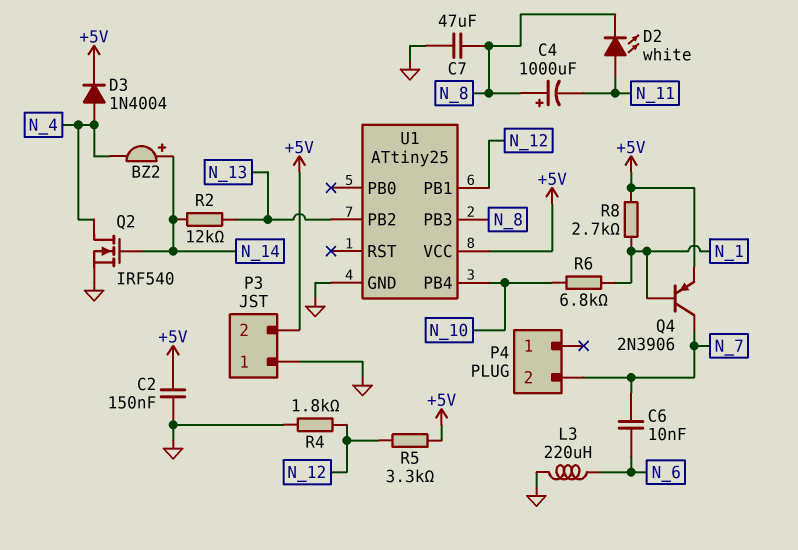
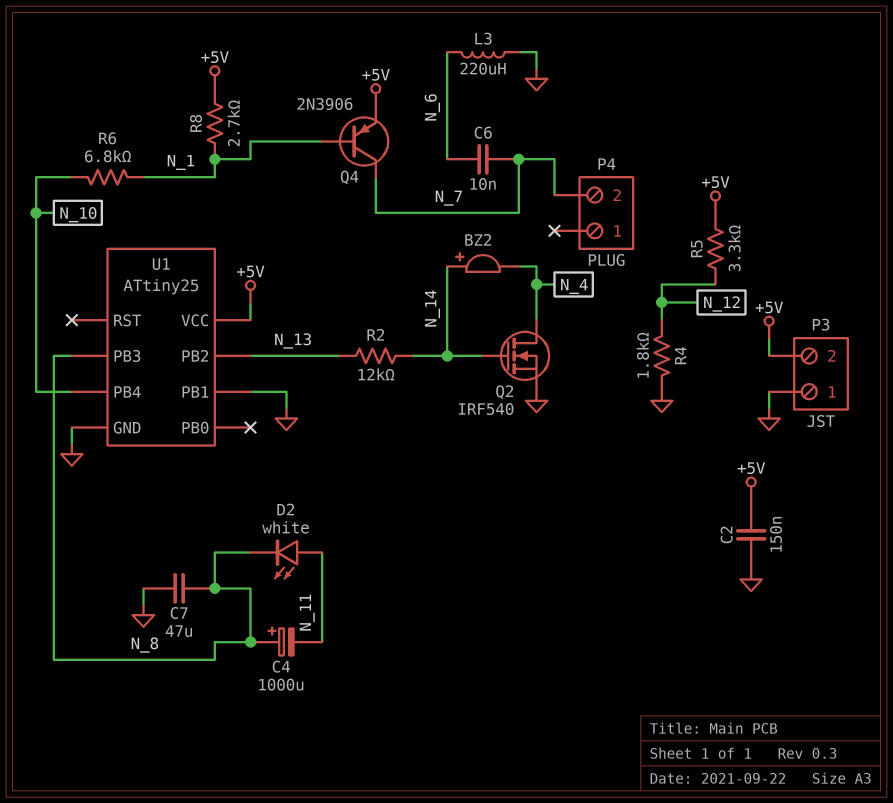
D3: diode 1N4004 (A N_4, K +5V) -> none
U1 pin PB1: N_12 -> GND

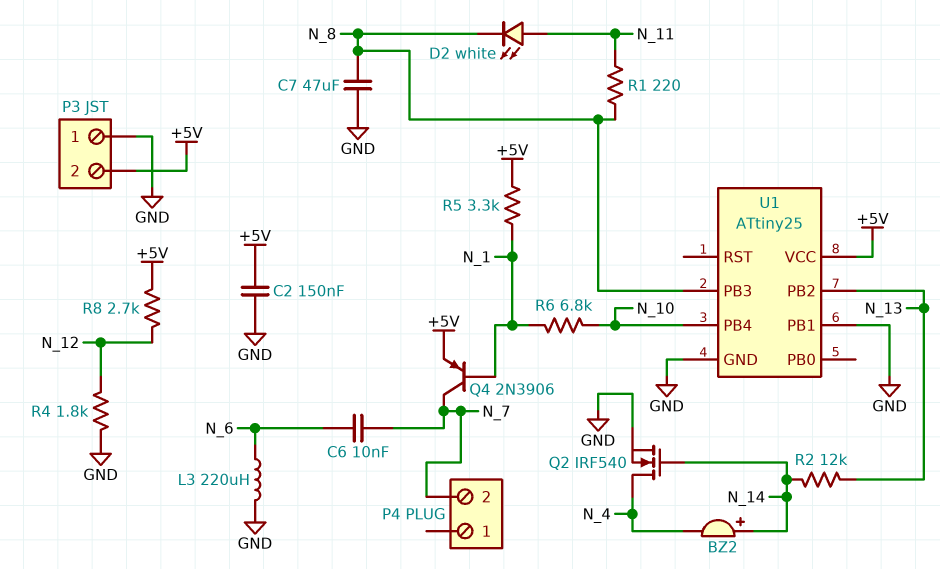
C4: 1000uF (plus N_8, minus N_11) -> none
R1: none -> 220 (N_8, N_11)
R5: 3.3k (+5V, N_12) -> 3.3k (+5V, N_1)
R8: 2.7k (+5V, N_1) -> 2.7k (+5V, N_12)

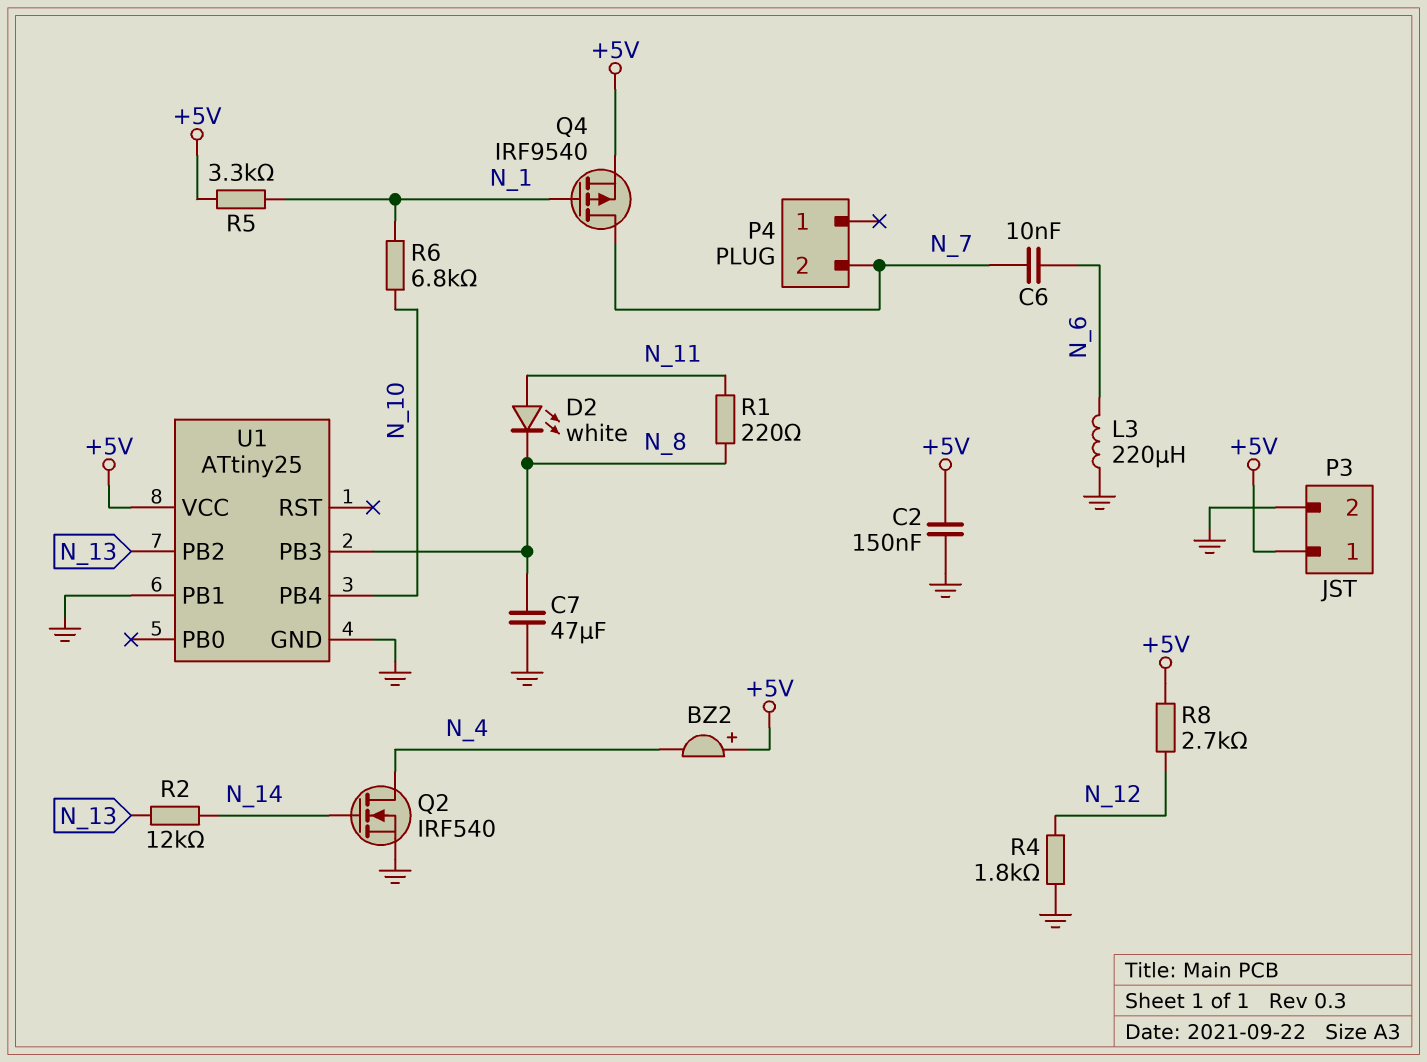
BZ2: buzzer (plus N_14, minus N_4) -> buzzer (plus +5V, minus N_4)
P3 pin 1: GND -> +5V
P3 pin 2: +5V -> GND
Q4: PNP 2N3906 (B N_1, C N_7, E +5V) -> PMOS IRF9540 (G N_1, D N_7, S +5V)

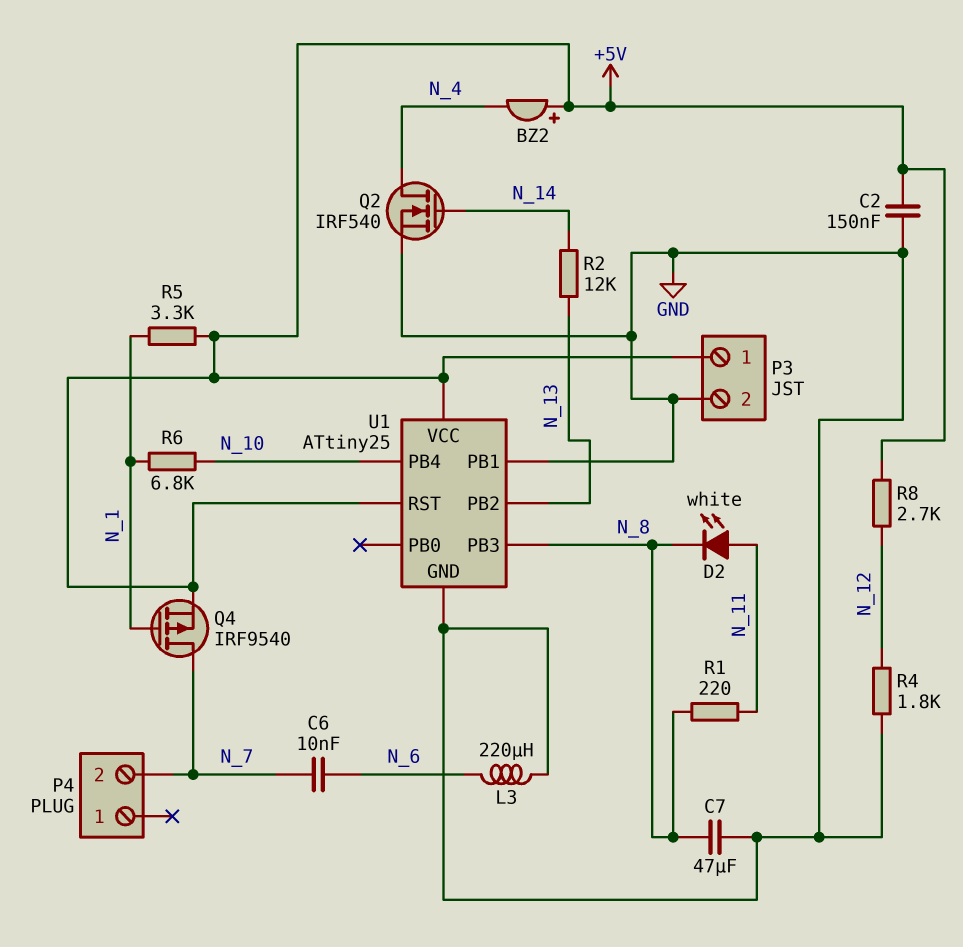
U1 pin RST: none -> +5V

